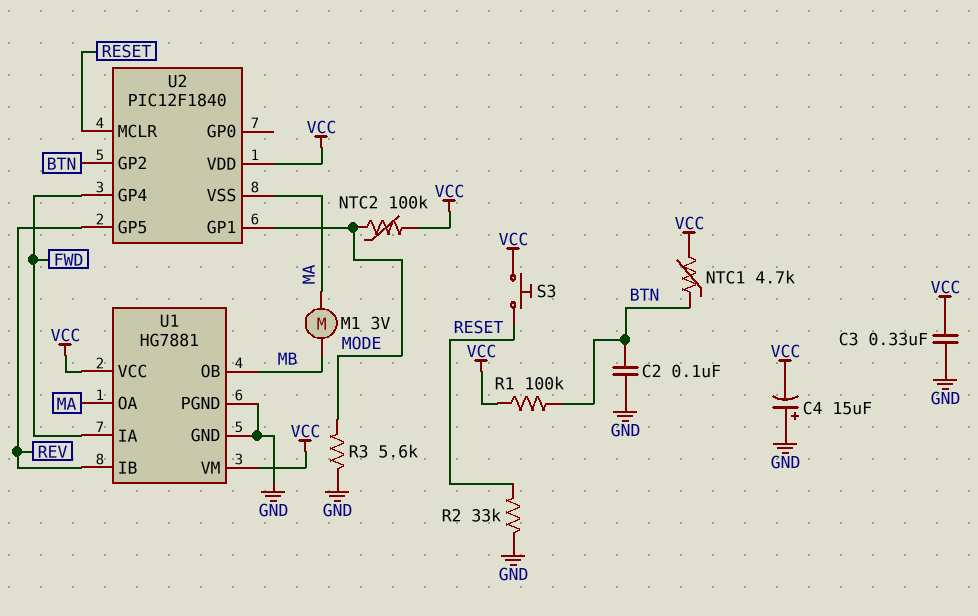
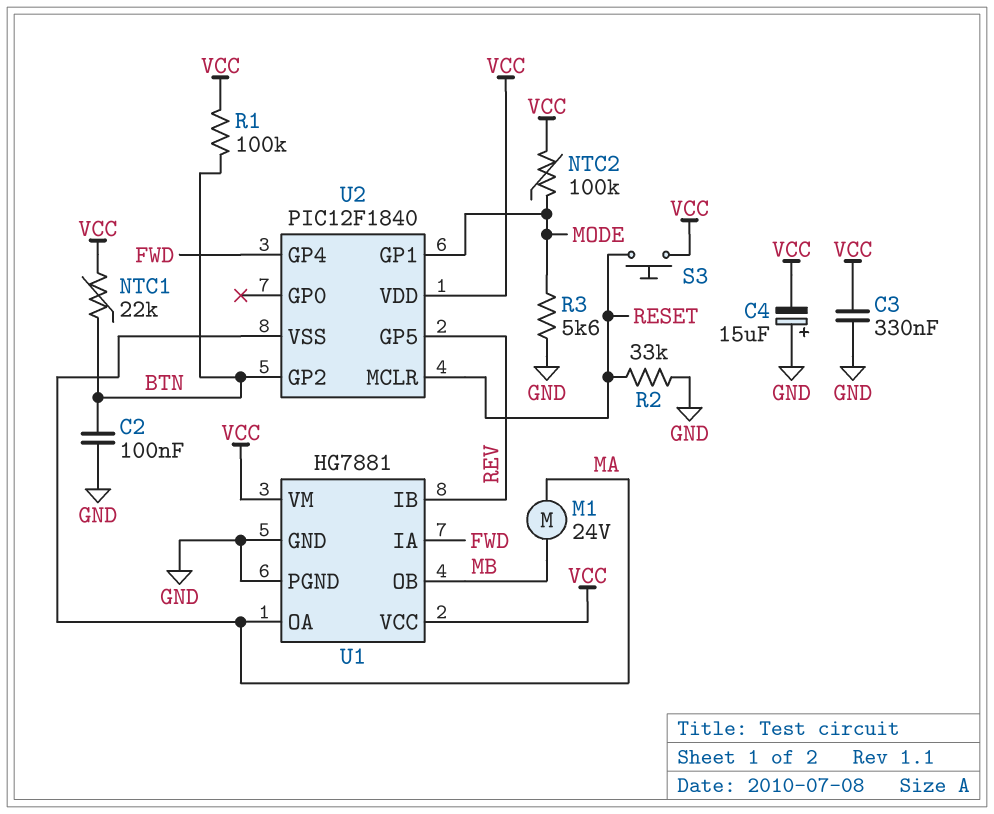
M1: motor 3V (MA, MB) -> motor 24V (MA, MB)
NTC1: 4.7k (BTN, VCC) -> 22k (BTN, VCC)

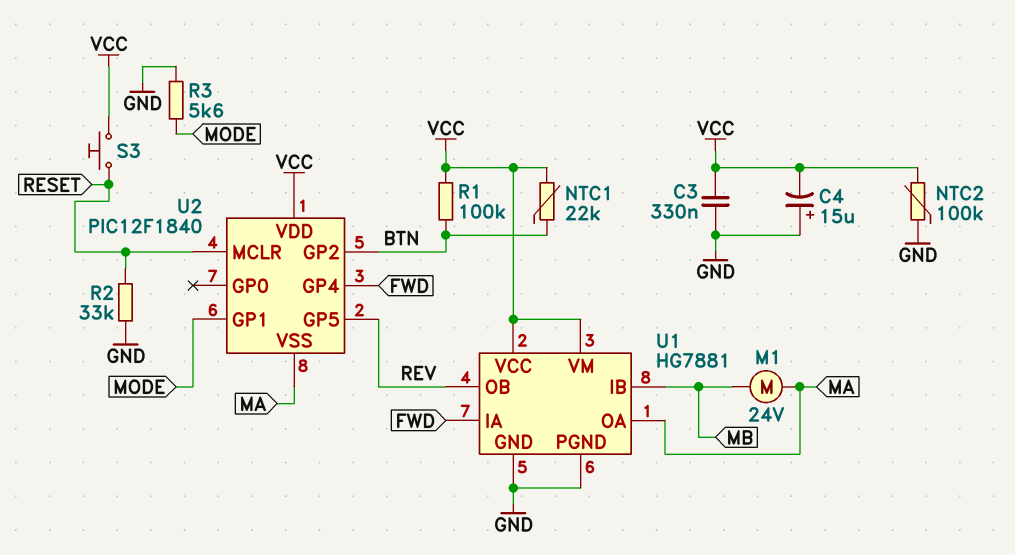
C2: 100nF (BTN, GND) -> none
NTC2: 100k (MODE, VCC) -> 100k (GND, VCC)
U1 pin IB: REV -> MB
U1 pin OB: MB -> REV

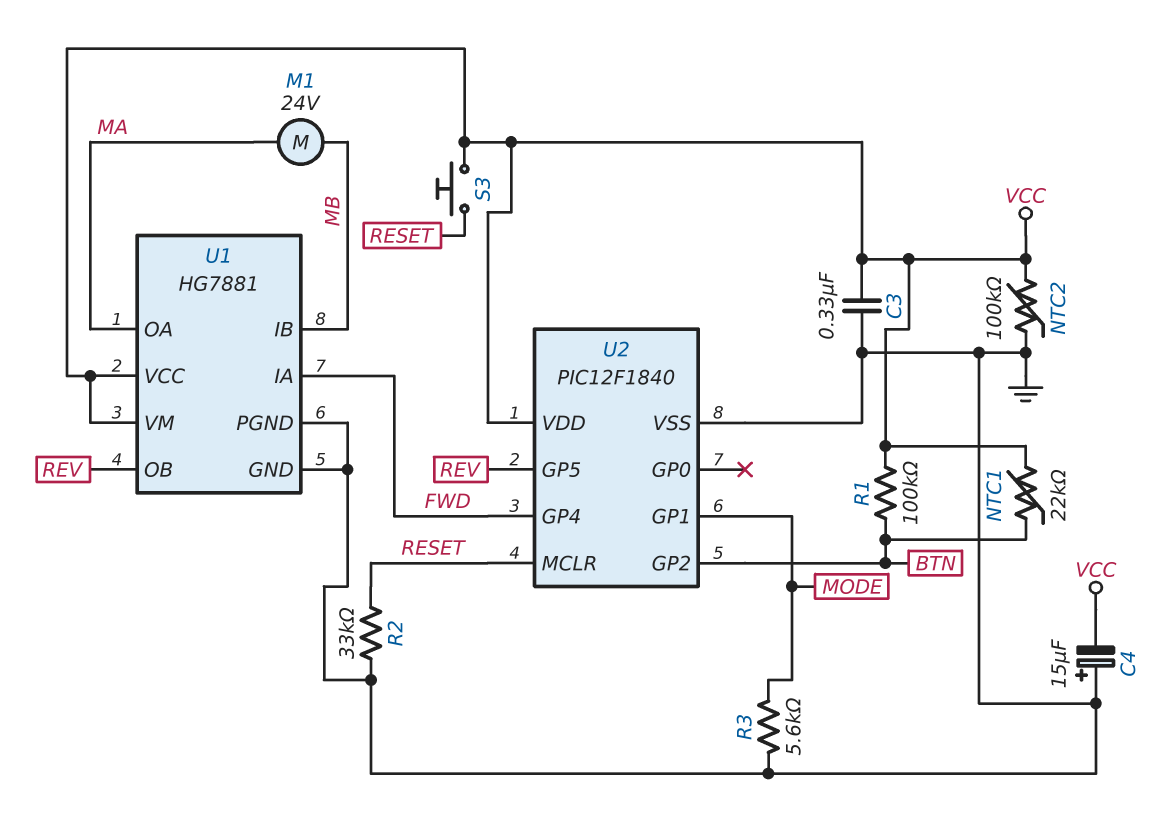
U2 pin VSS: MA -> GND

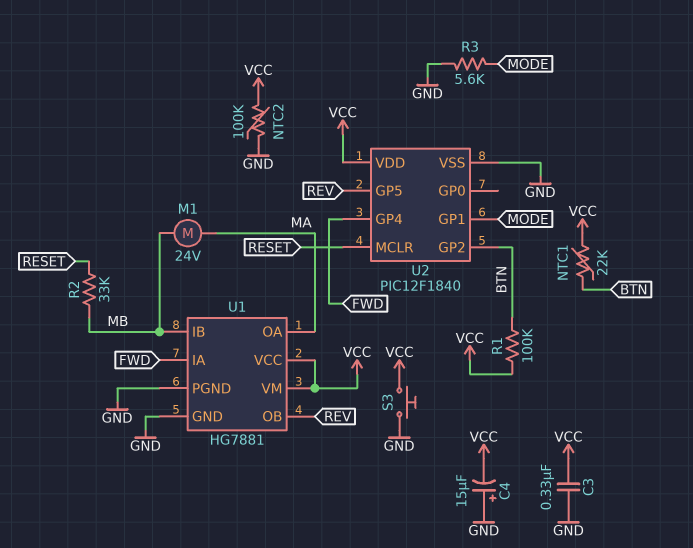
R2: 33k (GND, RESET) -> 33k (MB, RESET)
S3: button (RESET, VCC) -> button (GND, VCC)

